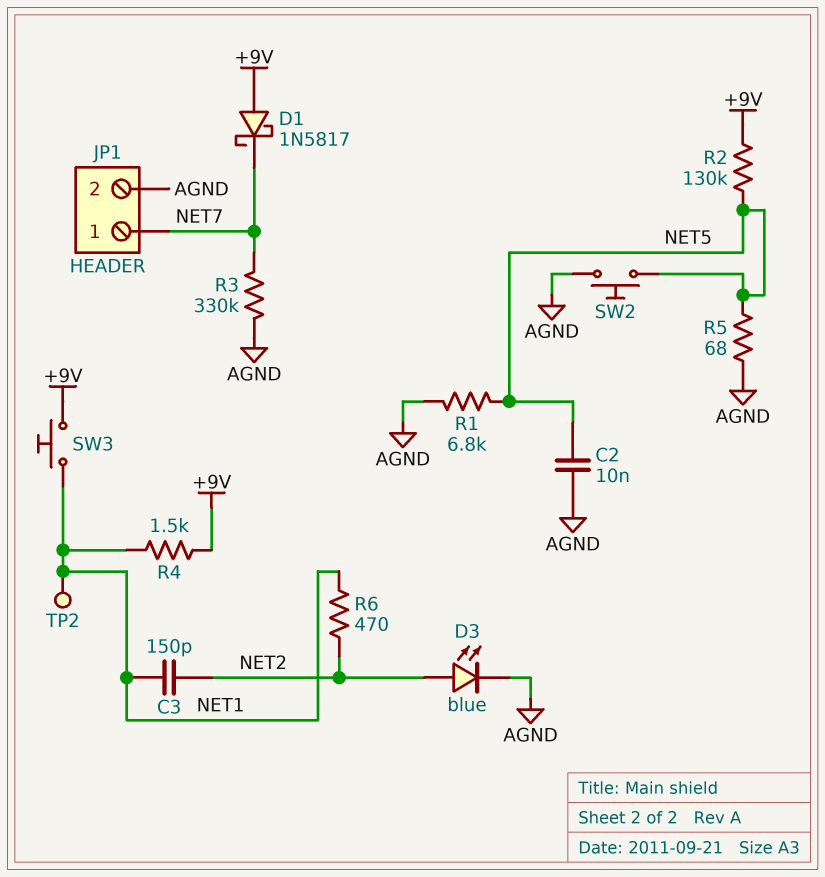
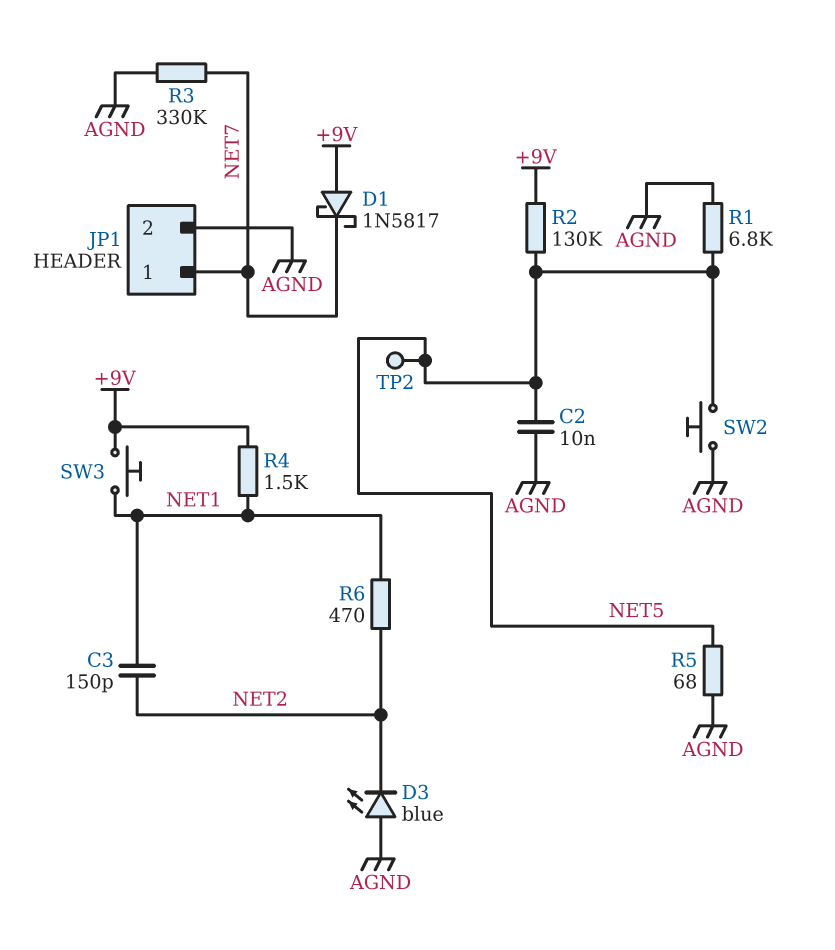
D3: LED blue (A NET2, K AGND) -> LED blue (A AGND, K NET2)
TP2: test point (NET1) -> test point (NET5)

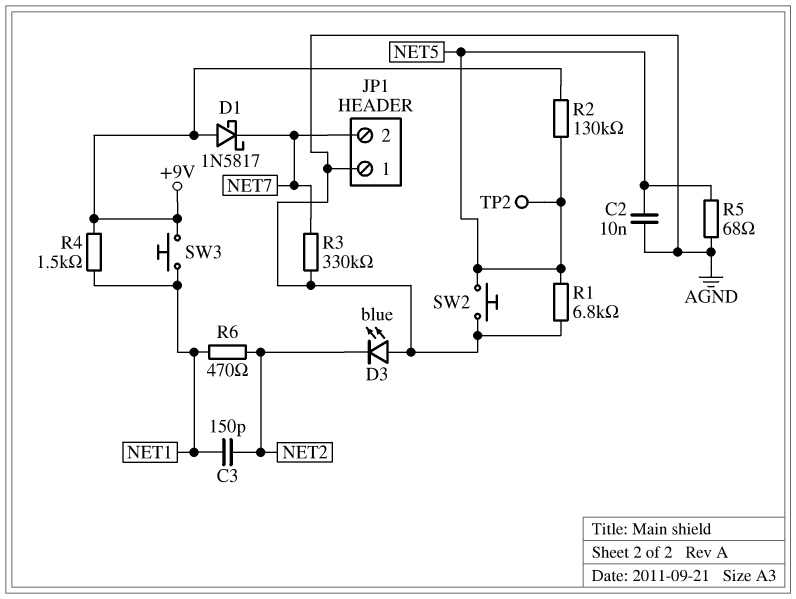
JP1 pin 1: NET7 -> AGND
JP1 pin 2: AGND -> NET7

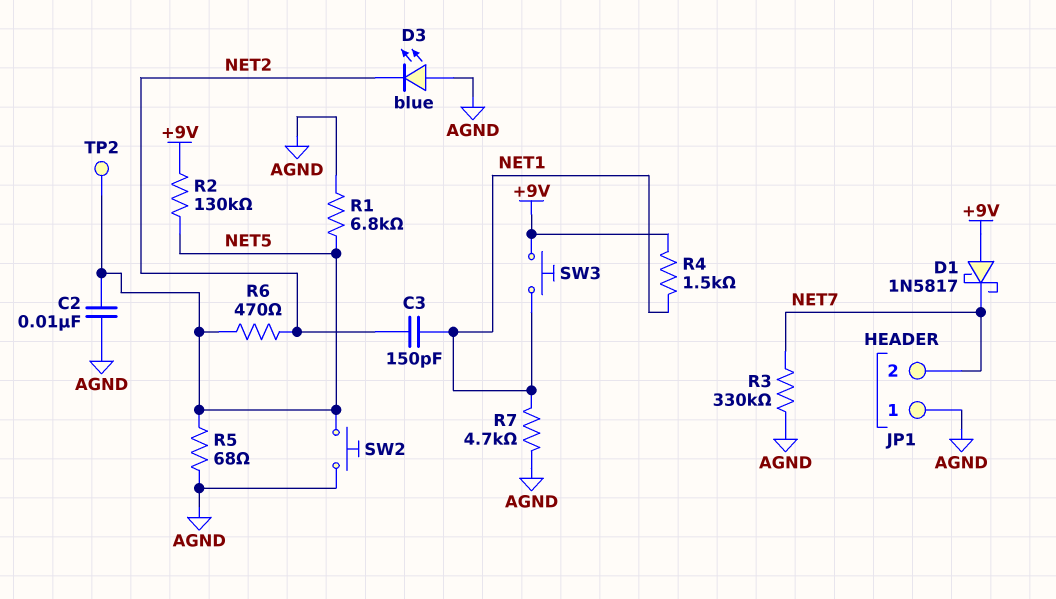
R6: 470 (NET1, NET2) -> 470 (NET2, NET5)
R7: none -> 4.7k (AGND, NET1)

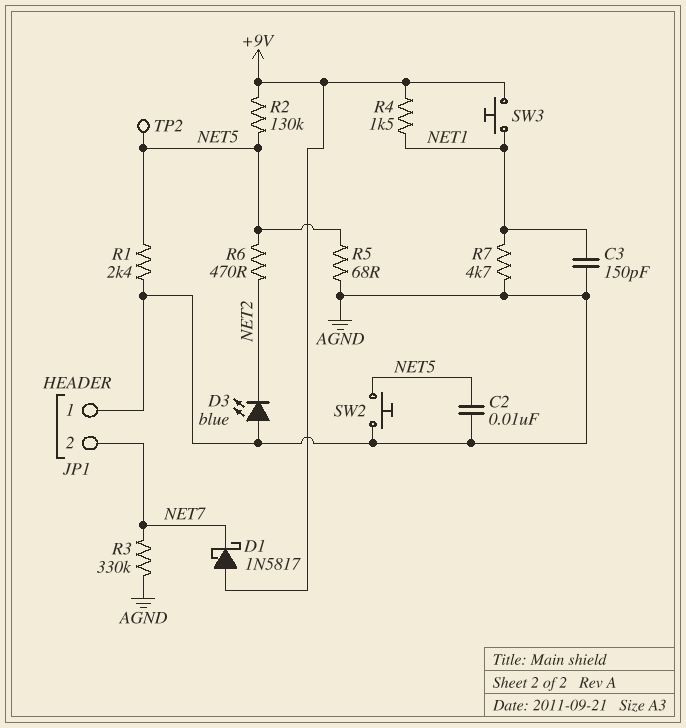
C3: 150pF (NET1, NET2) -> 150pF (AGND, NET1)
R1: 6.8k (AGND, NET5) -> 2.4k (AGND, NET5)

